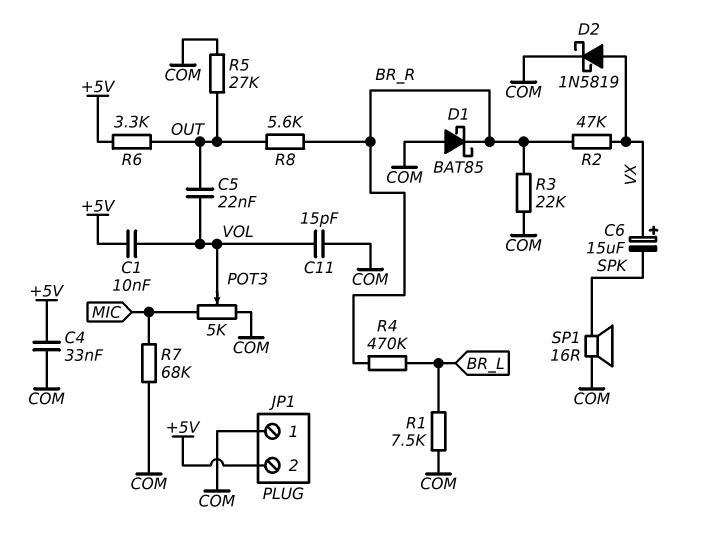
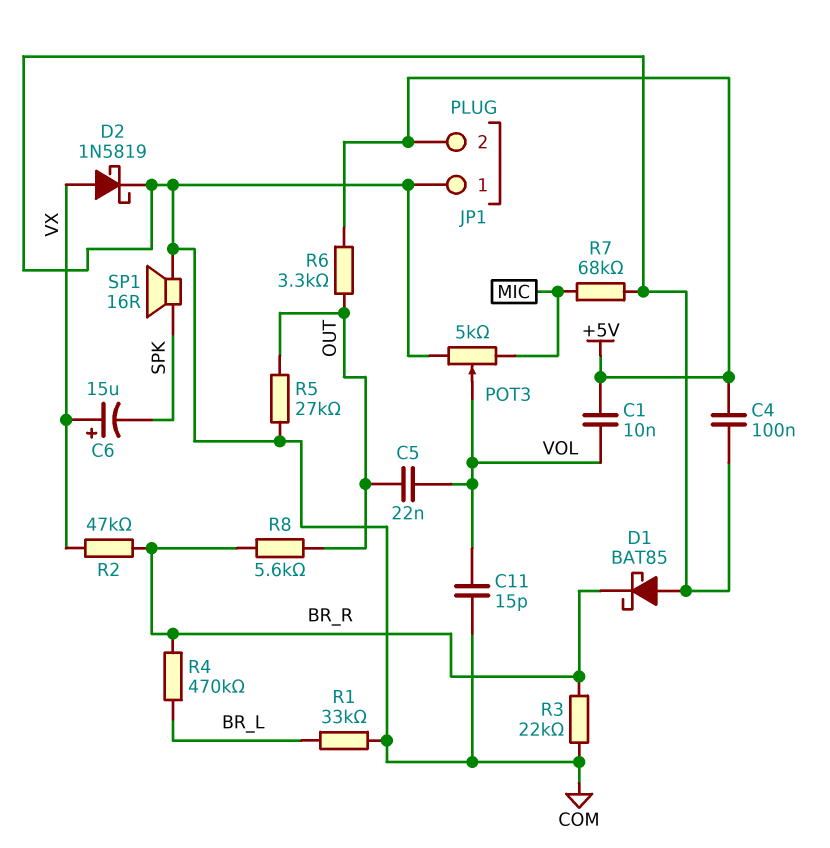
C4: 33nF (+5V, COM) -> 100nF (+5V, COM)
R1: 7.5k (BR_L, COM) -> 33k (BR_L, COM)

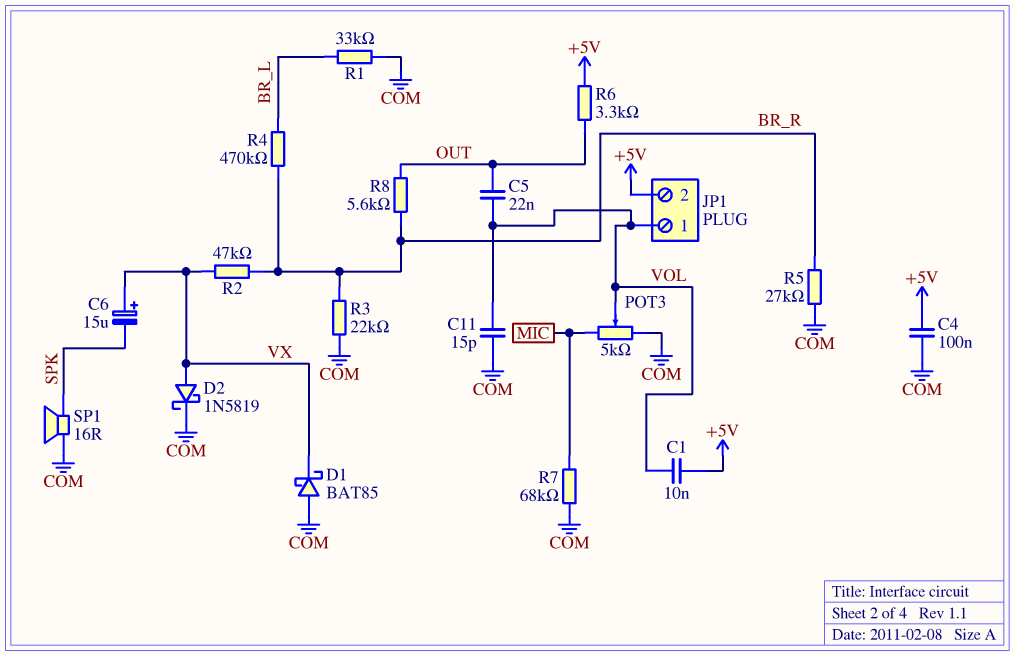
D1: schottky BAT85 (A COM, K BR_R) -> schottky BAT85 (A COM, K VX)
JP1 pin 1: COM -> VOL
R5: 27k (COM, OUT) -> 27k (BR_R, COM)

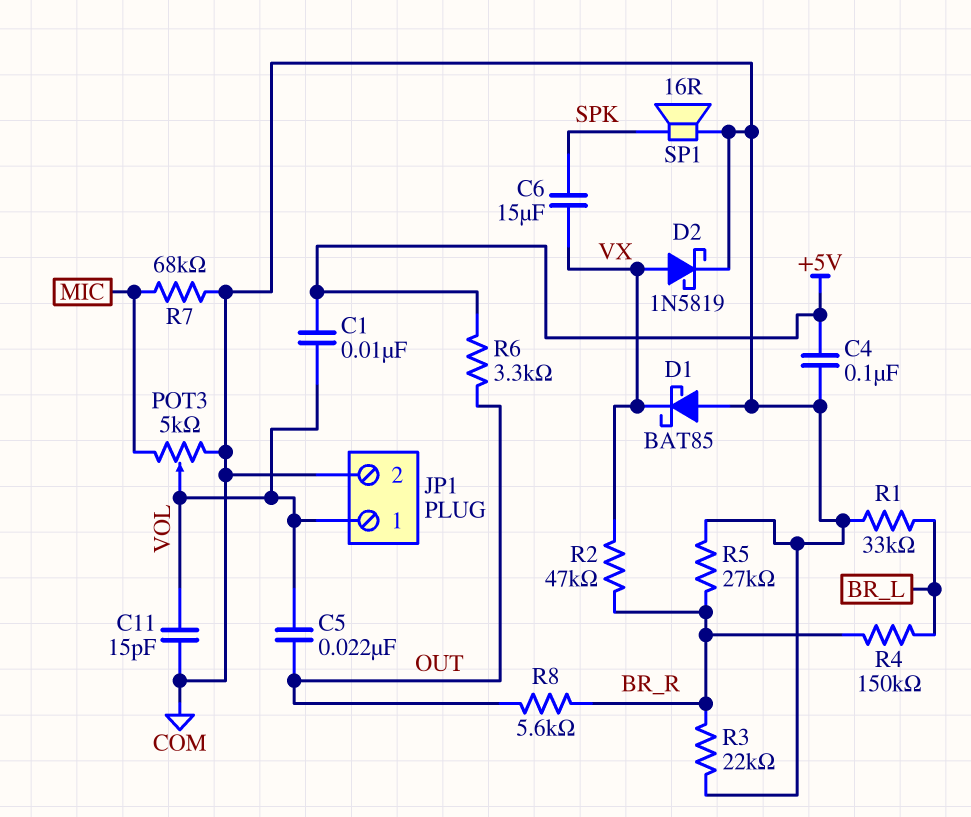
C6: 15uF (plus VX, minus SPK) -> 15uF (SPK, VX)
JP1 pin 2: +5V -> COM
R4: 470k (BR_L, BR_R) -> 150k (BR_L, BR_R)

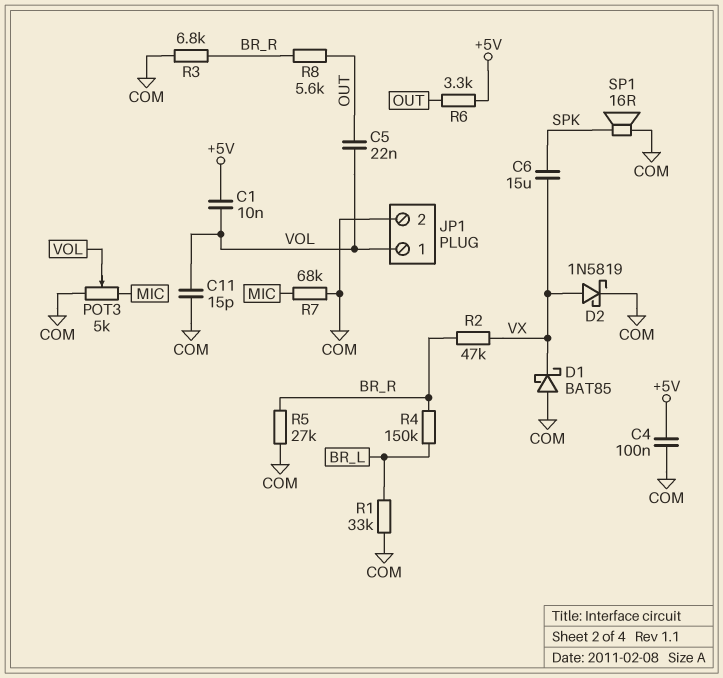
R3: 22k (BR_R, COM) -> 6.8k (BR_R, COM)

